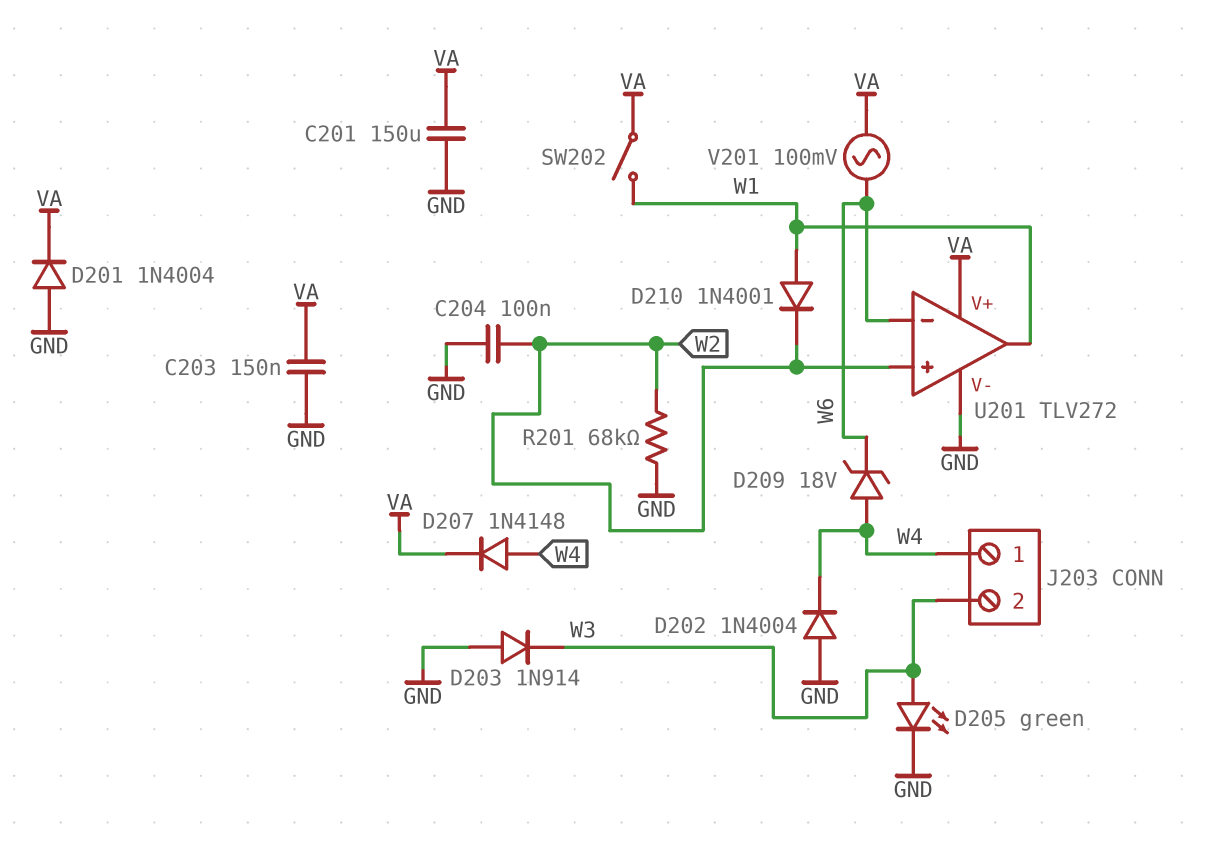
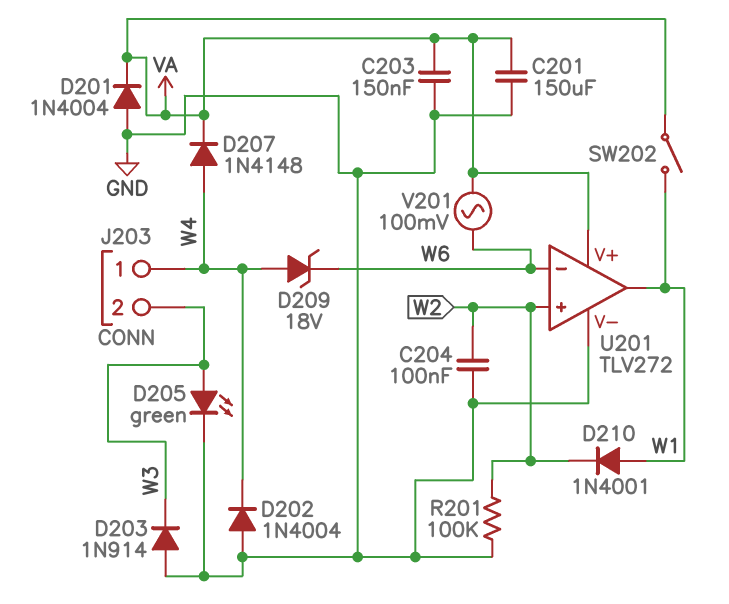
R201: 68k (GND, W2) -> 100k (GND, W2)

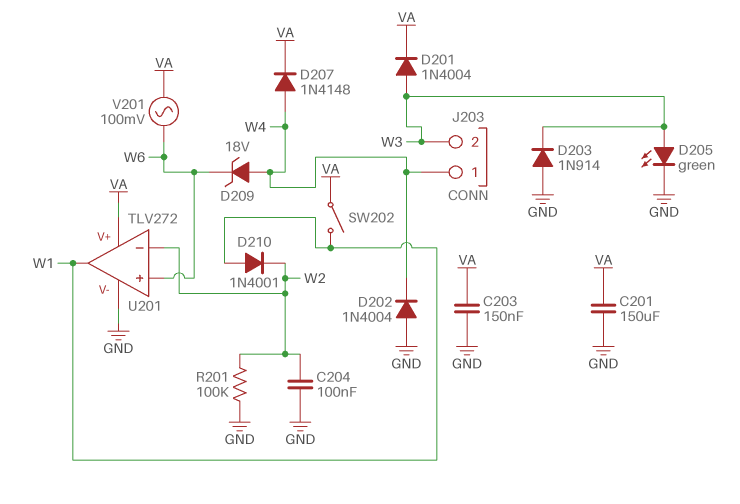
D201: diode 1N4004 (A GND, K VA) -> diode 1N4004 (A W3, K VA)
U201 pin in+: W2 -> W6
U201 pin in-: W6 -> W2

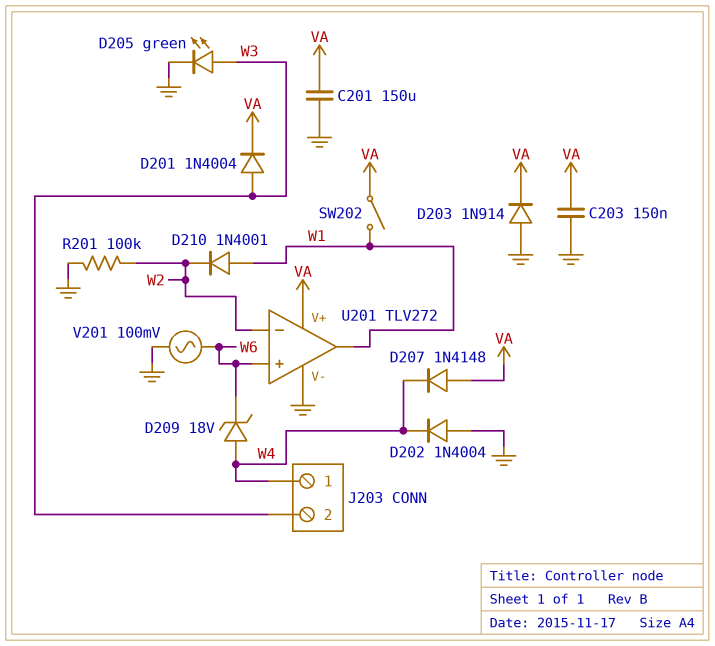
C204: 100nF (GND, W2) -> none
D203: diode 1N914 (A GND, K W3) -> diode 1N914 (A GND, K VA)
D207: diode 1N4148 (A W4, K VA) -> diode 1N4148 (A VA, K W4)
V201: AC 100mV (VA, W6) -> AC 100mV (GND, W6)

